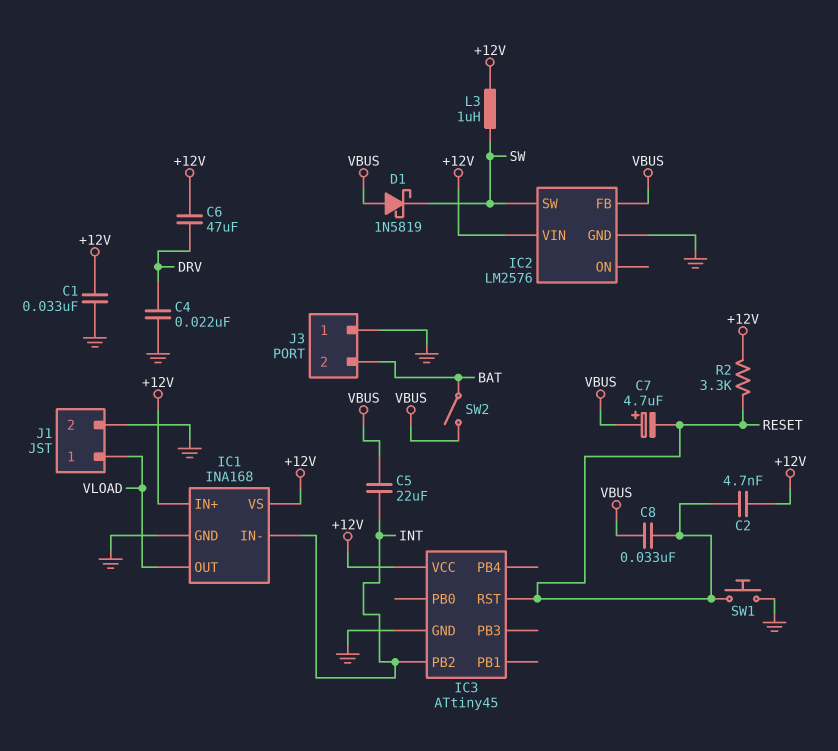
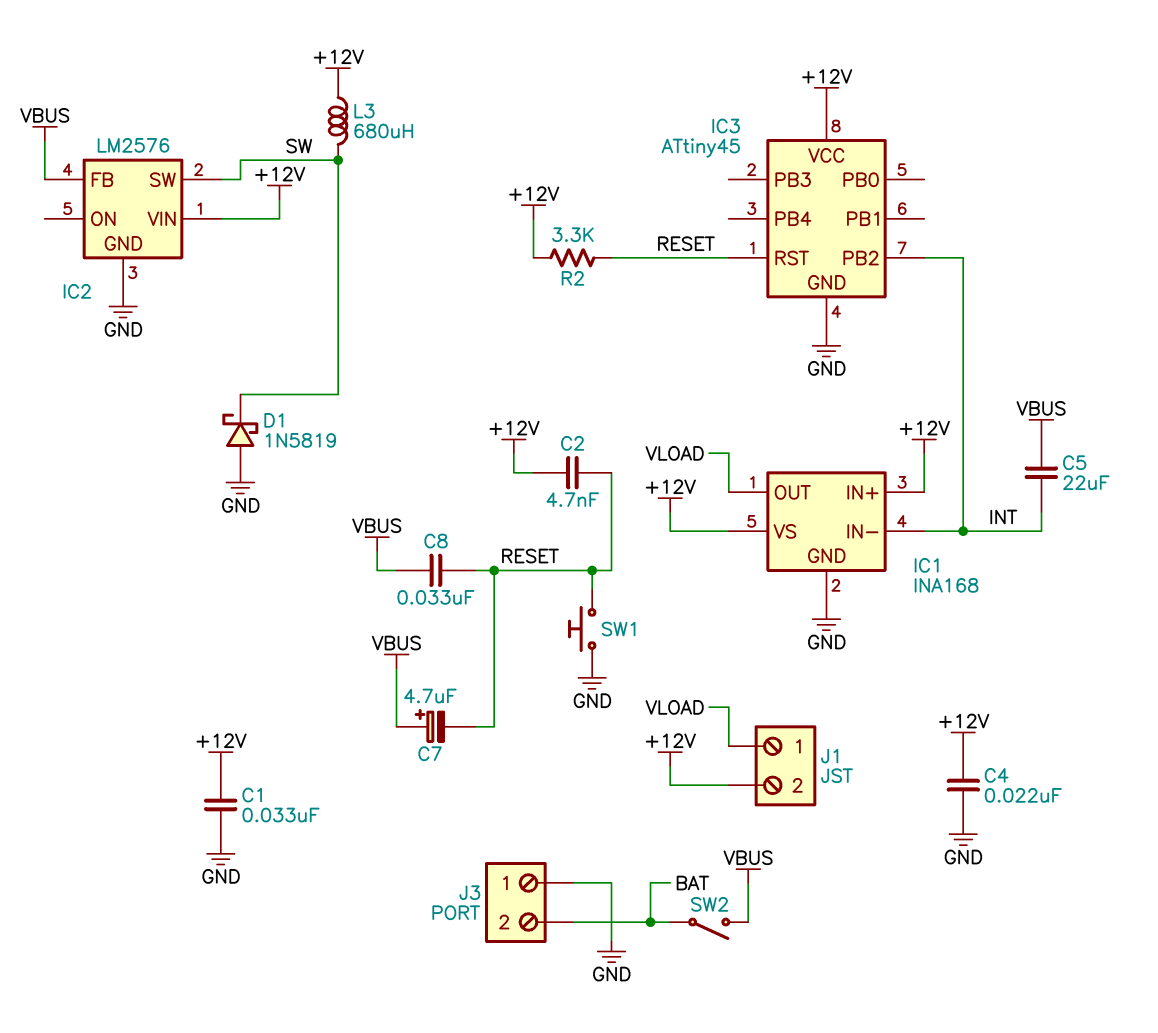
C4: 22nF (DRV, GND) -> 22nF (+12V, GND)
C6: 47uF (+12V, DRV) -> none
D1: schottky 1N5819 (A VBUS, K SW) -> schottky 1N5819 (A GND, K SW)
J1 pin 2: GND -> +12V
L3: 1uH (+12V, SW) -> 680uH (+12V, SW)

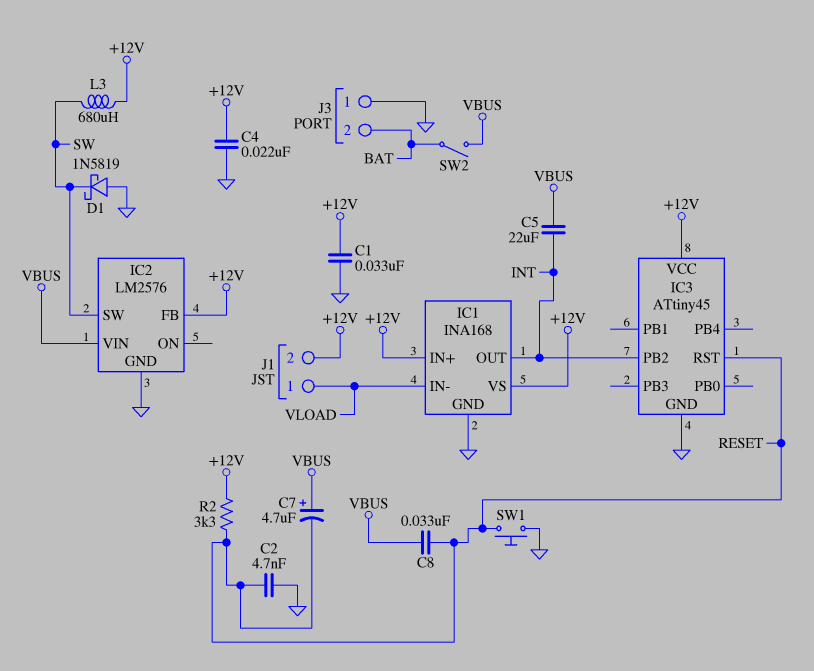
C2: 4.7nF (+12V, RESET) -> 4.7nF (GND, RESET)
IC1 pin IN-: INT -> VLOAD
IC1 pin OUT: VLOAD -> INT
IC2 pin FB: VBUS -> +12V
IC2 pin VIN: +12V -> VBUS

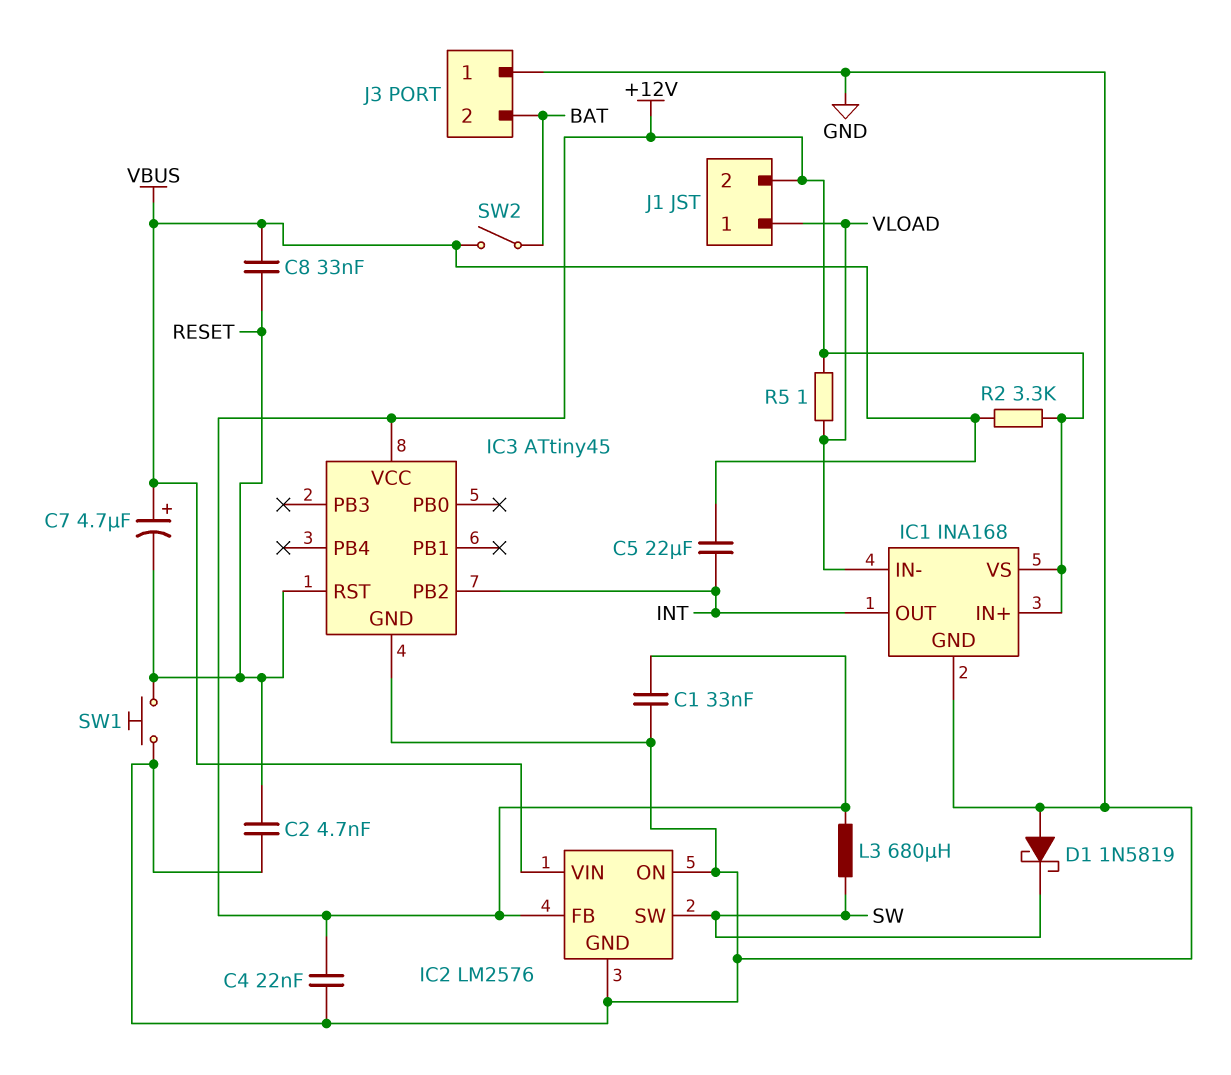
IC2 pin ON: none -> GND
R2: 3.3k (+12V, RESET) -> 3.3k (+12V, VBUS)
R5: none -> 1 (+12V, VLOAD)

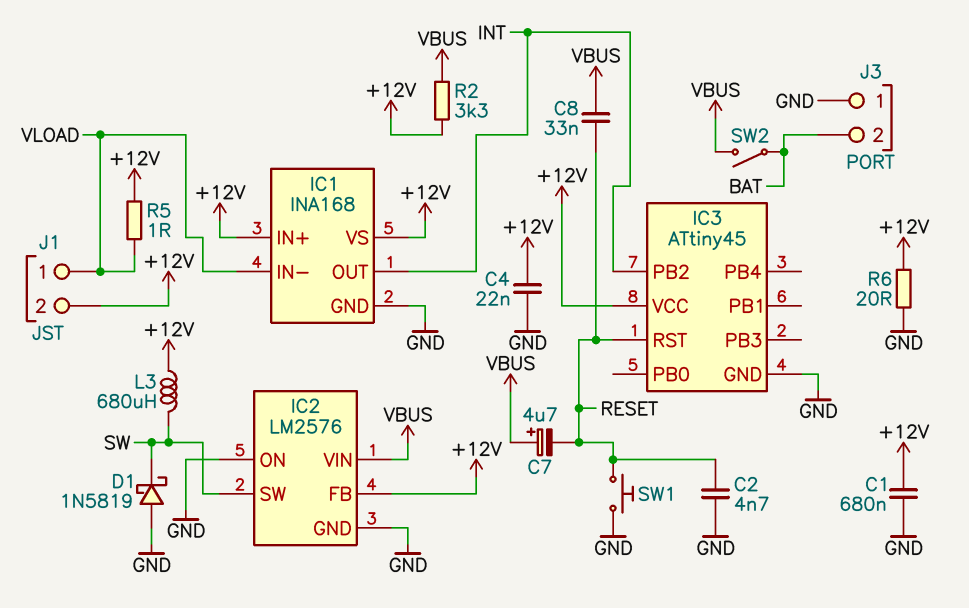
C1: 33nF (+12V, GND) -> 680nF (+12V, GND)
C5: 22uF (INT, VBUS) -> none
R6: none -> 20 (+12V, GND)

